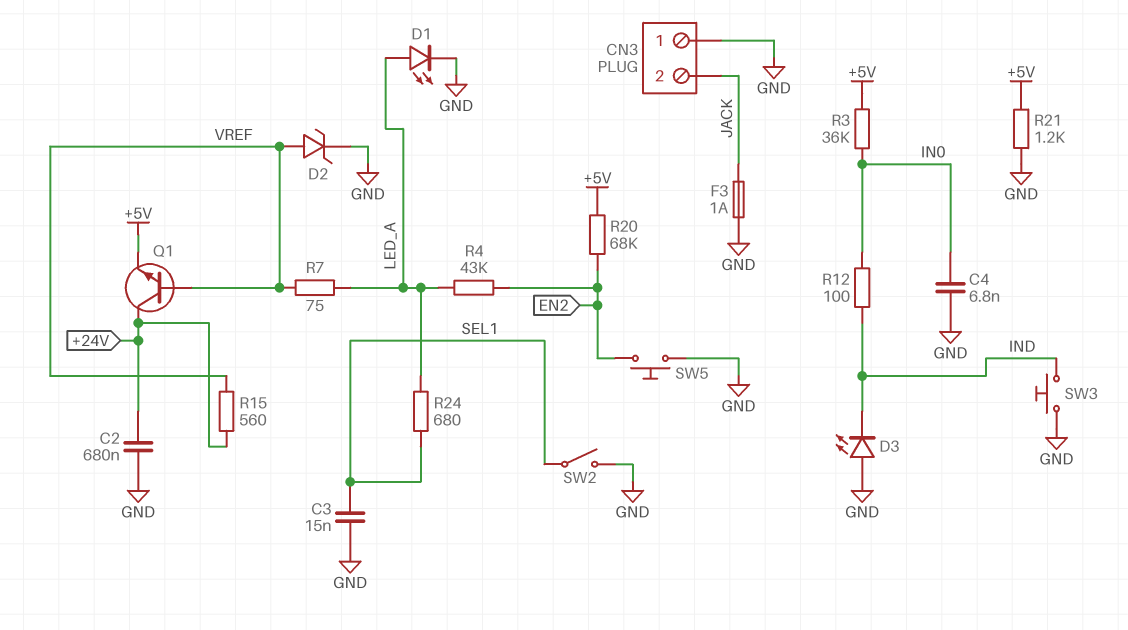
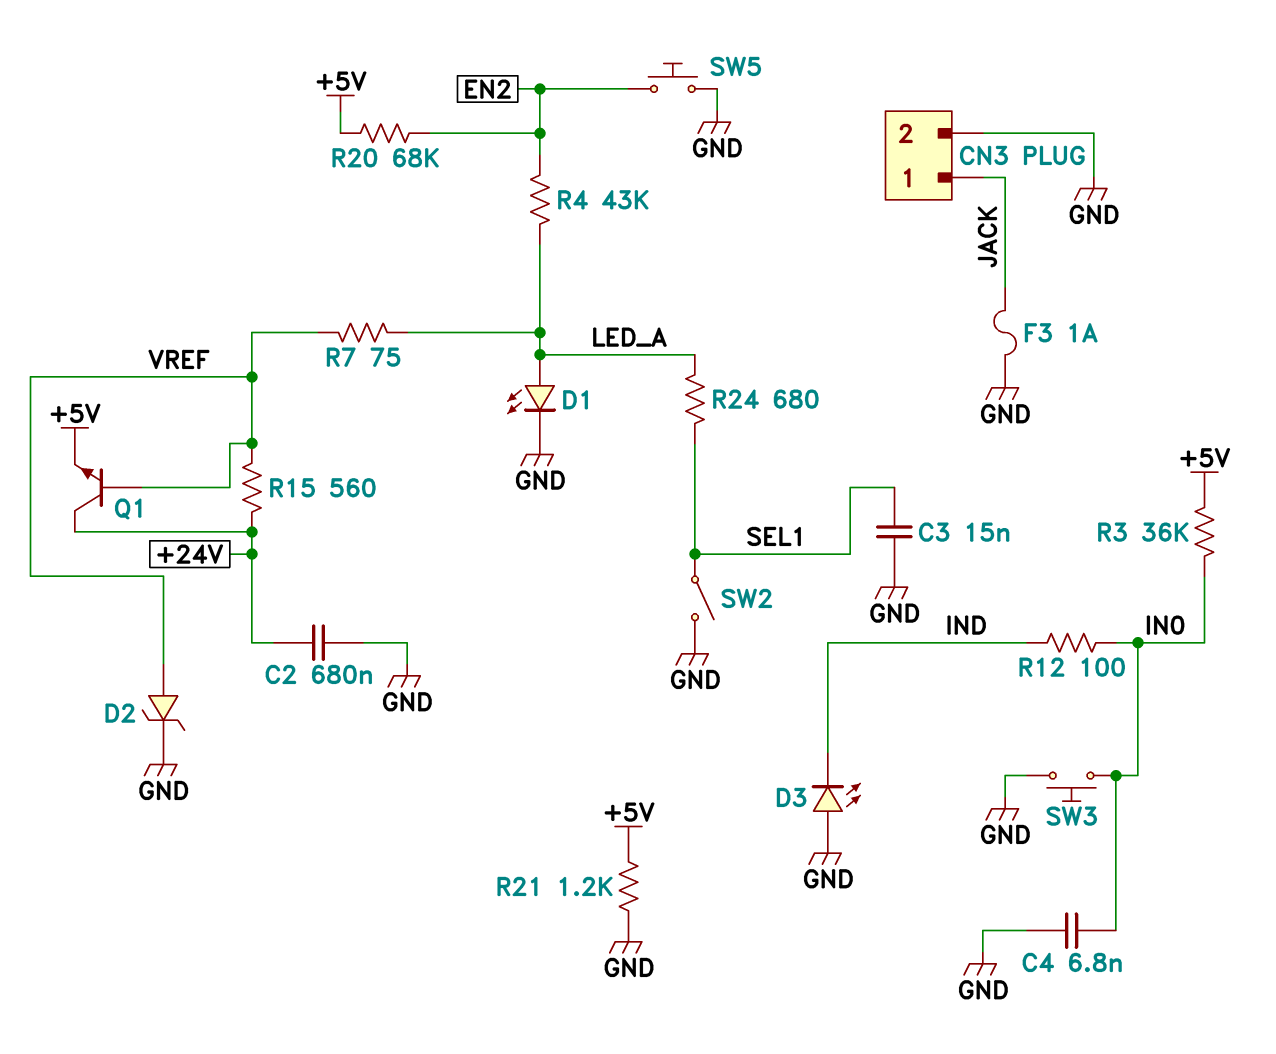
CN3 pin 1: GND -> JACK
CN3 pin 2: JACK -> GND
SW3: button (GND, IND) -> button (GND, IN0)

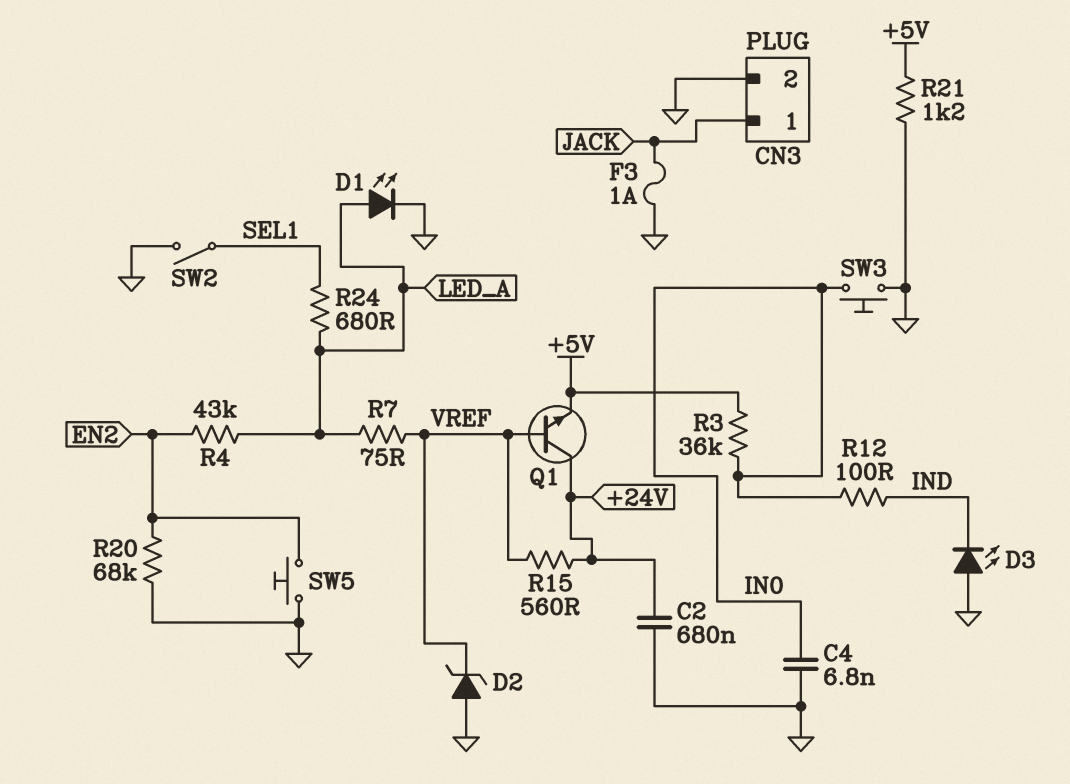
C3: 15nF (GND, SEL1) -> none
D2: zener (A VREF, K GND) -> zener (A GND, K VREF)
R20: 68k (+5V, EN2) -> 68k (EN2, GND)

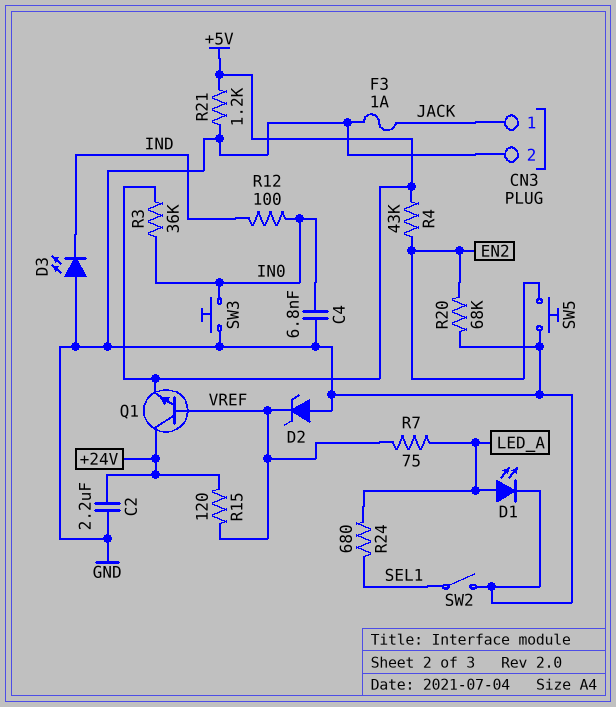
C2: 680nF (+24V, GND) -> 2.2uF (+24V, GND)
R4: 43k (EN2, LED_A) -> 43k (+5V, EN2)
R15: 560 (+24V, VREF) -> 120 (+24V, VREF)

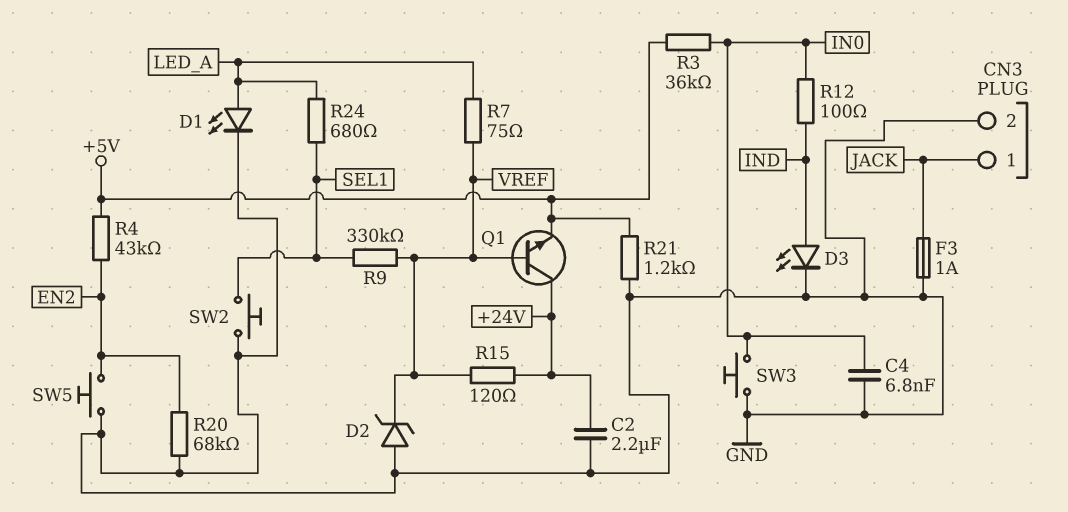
D3: LED (A GND, K IND) -> LED (A IND, K GND)
R9: none -> 330k (SEL1, VREF)
SW2: switch (GND, SEL1) -> button (GND, SEL1)

